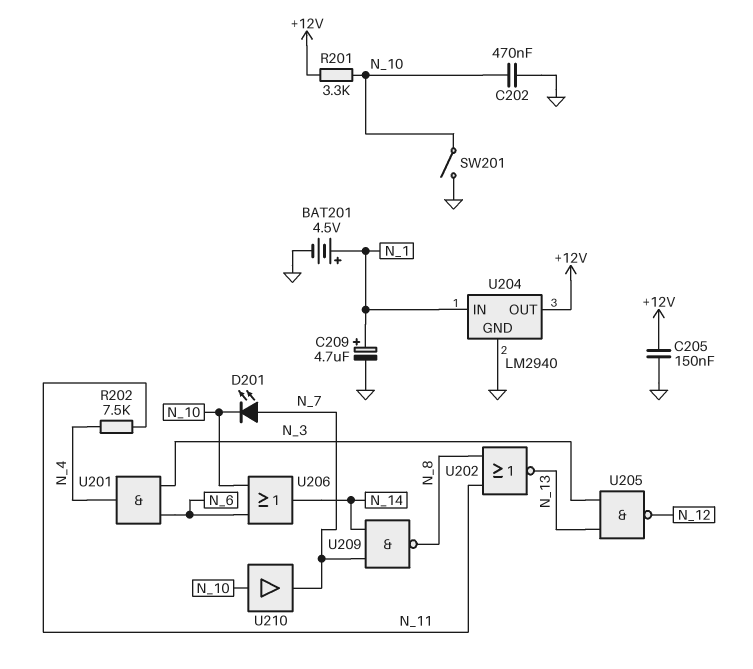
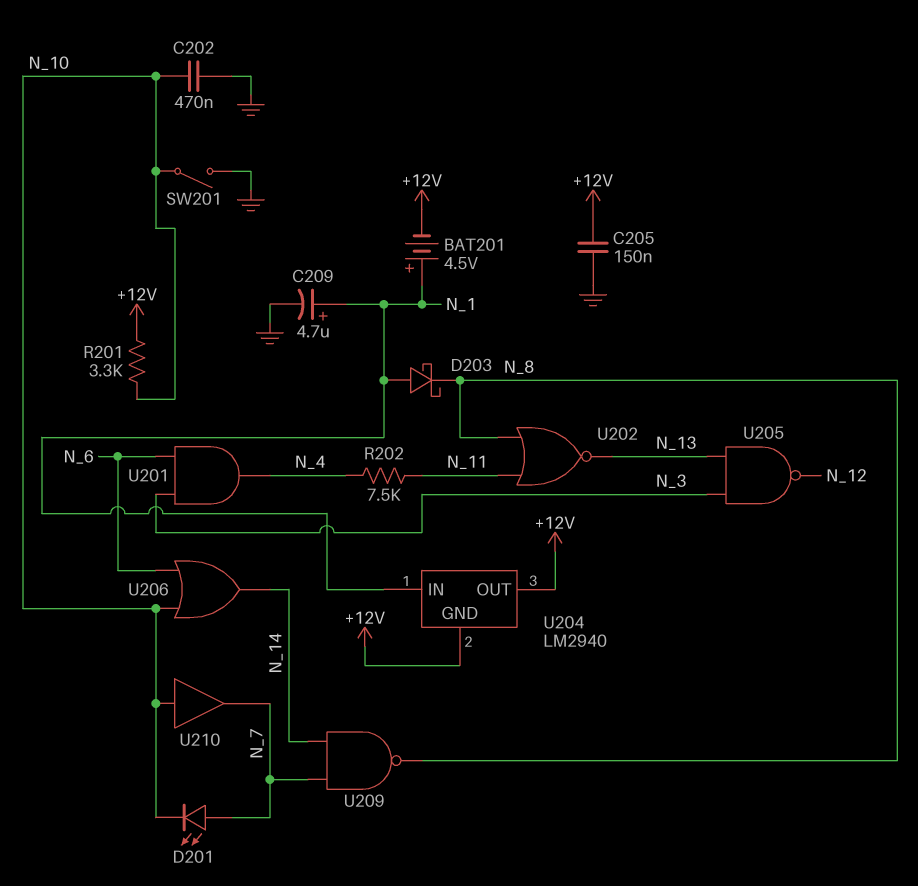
BAT201: 4.5V (plus N_1, minus GND) -> 4.5V (plus N_1, minus +12V)
D203: none -> schottky (A N_1, K N_8)
U204 pin GND: GND -> +12V

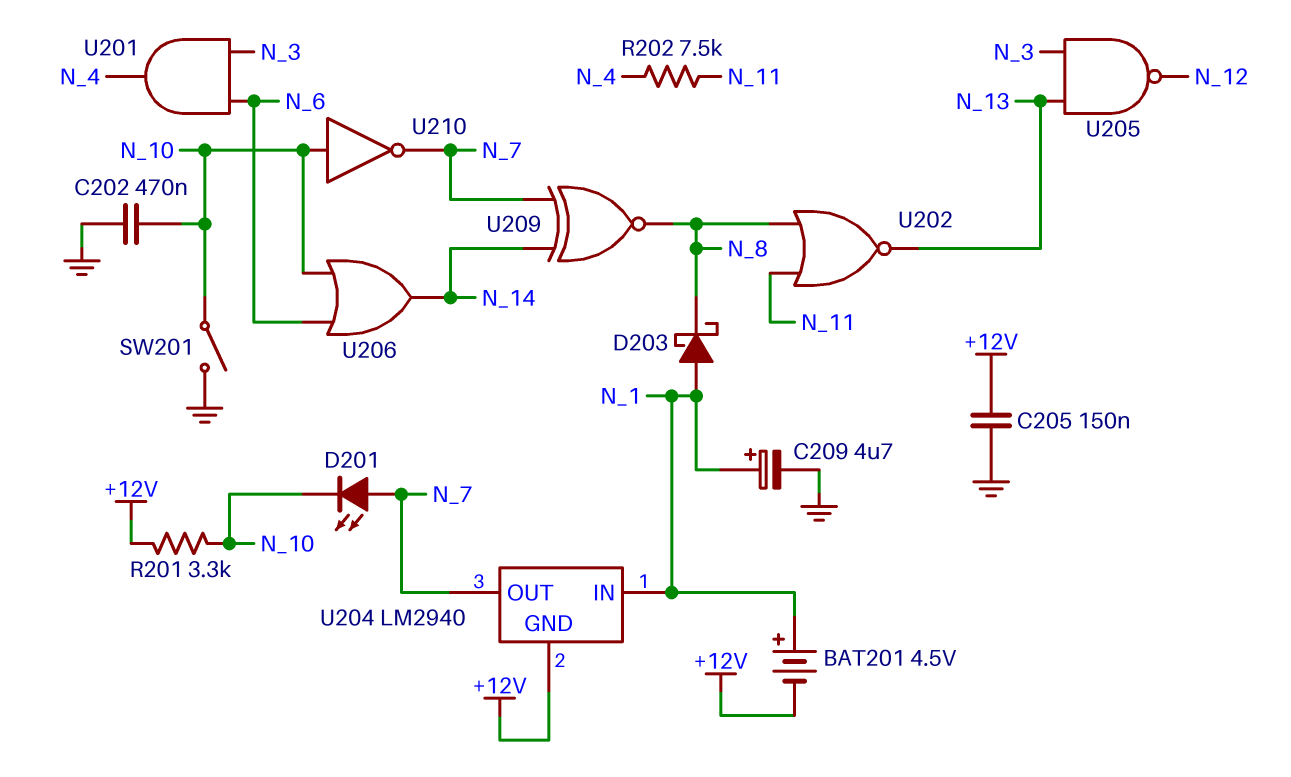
U204 pin OUT: +12V -> N_7
U209: NAND (in N_7, in N_14, out N_8) -> XNOR (in N_7, in N_14, out N_8)
U210: buffer (in N_10, out N_7) -> NOT (in N_10, out N_7)

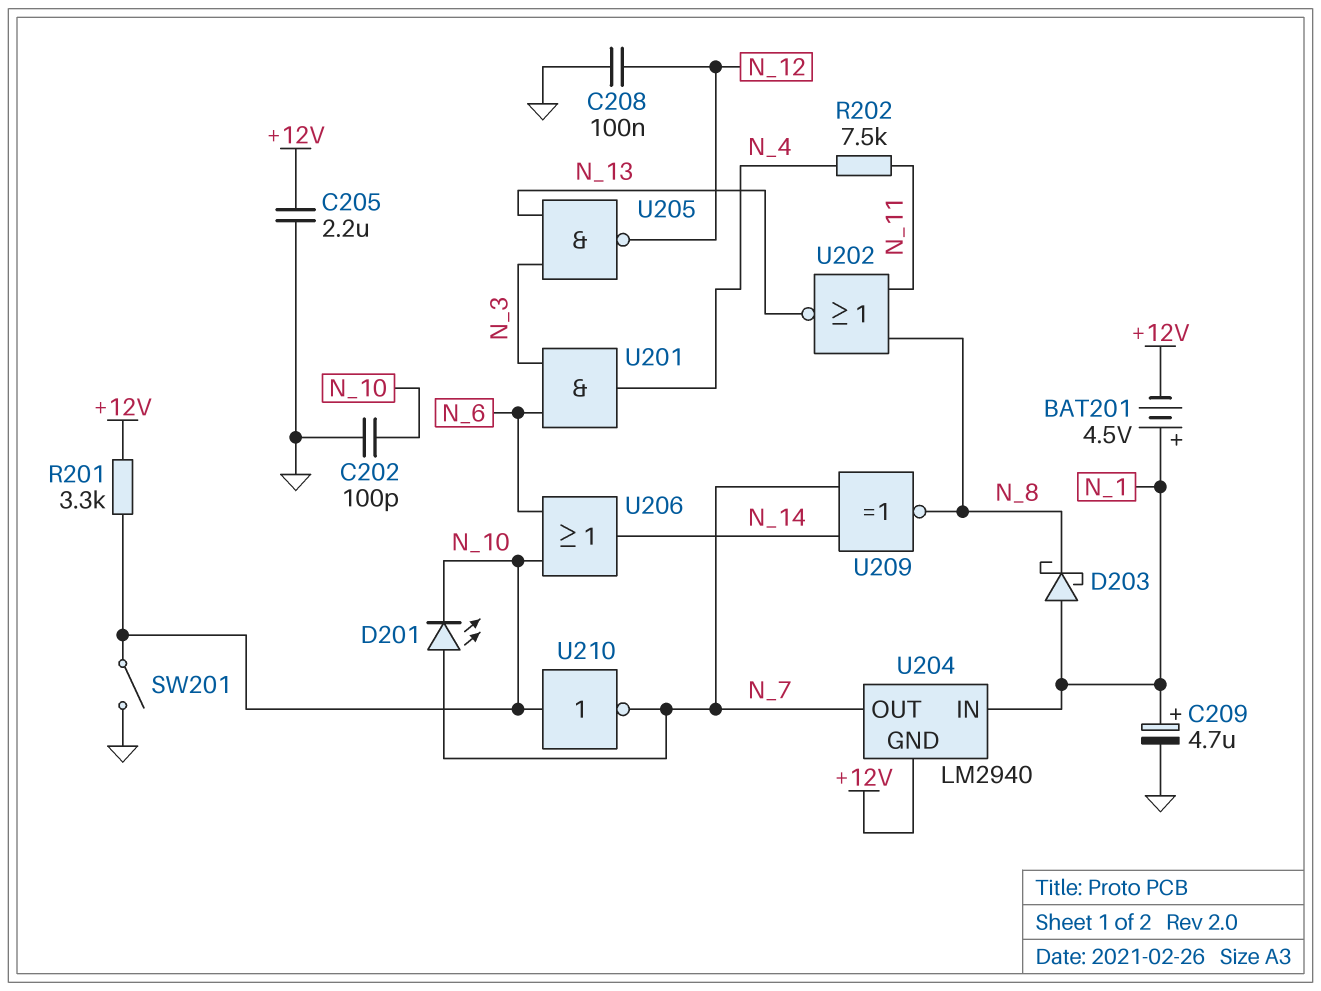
C202: 470nF (GND, N_10) -> 100pF (GND, N_10)
C205: 150nF (+12V, GND) -> 2.2uF (+12V, GND)
C208: none -> 100nF (GND, N_12)

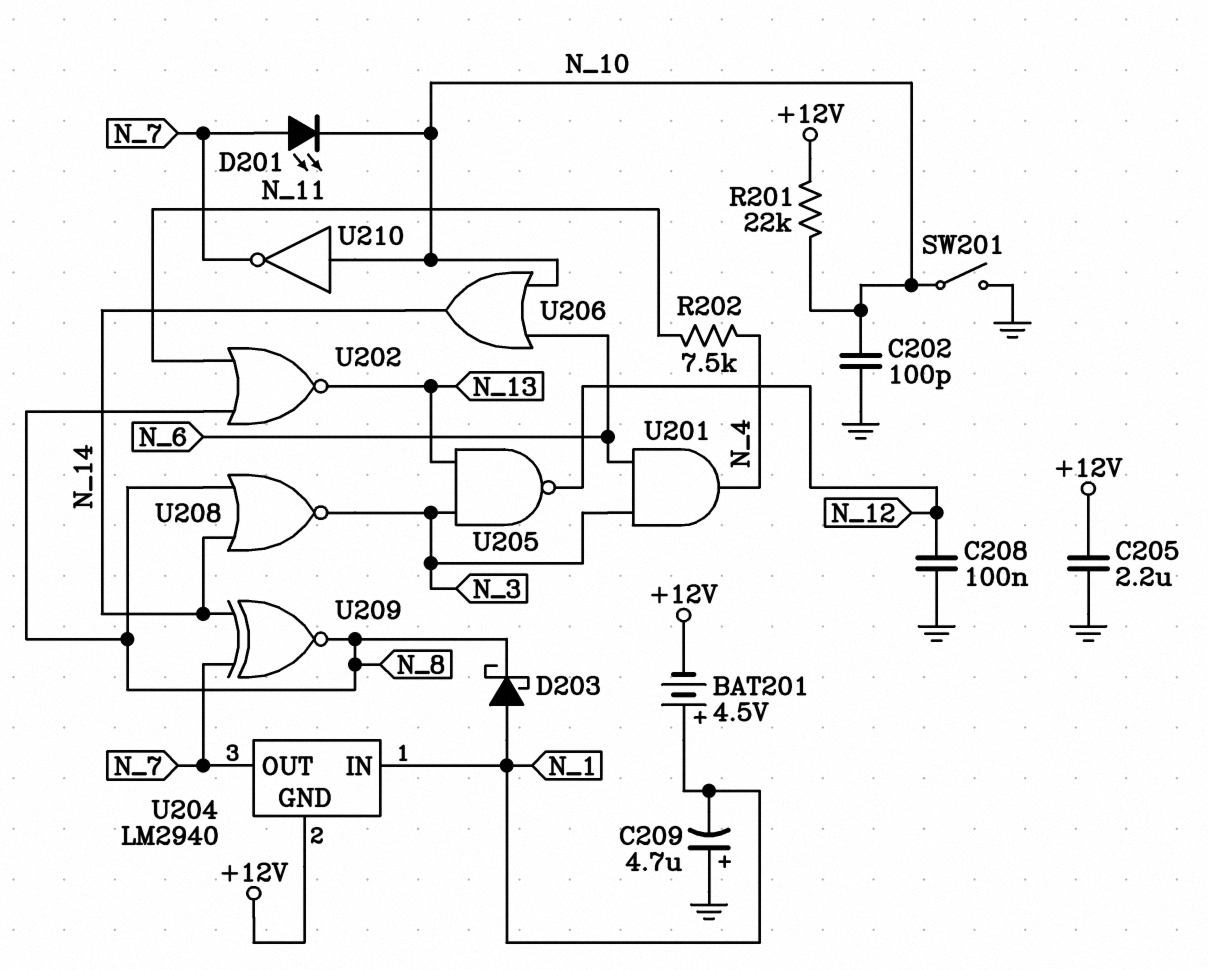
C209: 4.7uF (plus N_1, minus GND) -> 4.7uF (plus GND, minus N_1)
R201: 3.3k (+12V, N_10) -> 22k (+12V, N_10)
U208: none -> NOR (in N_8, in N_14, out N_3)

